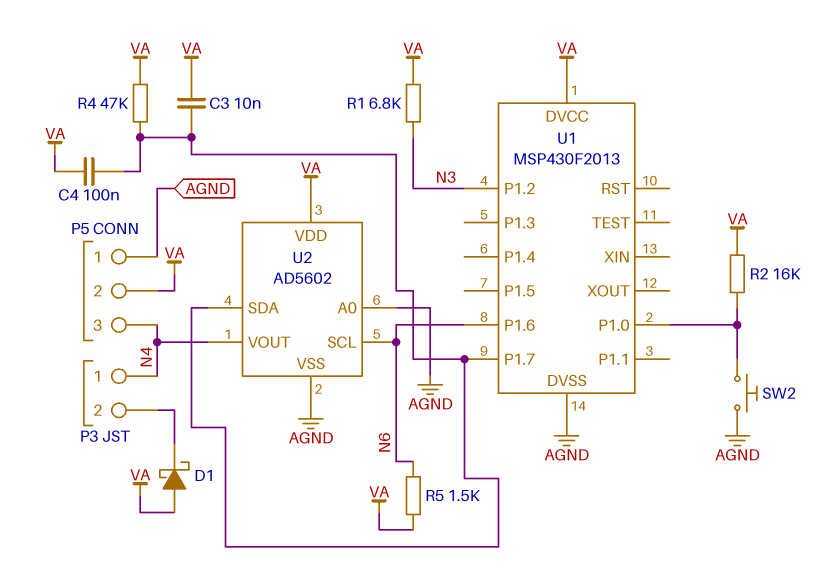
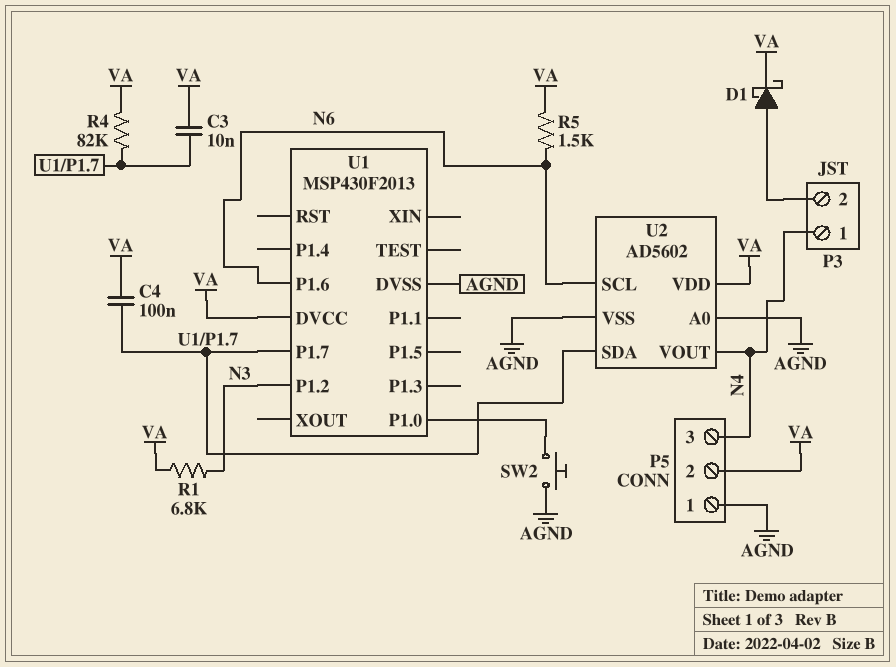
D1: schottky (A VA, K P3/2) -> schottky (A P3/2, K VA)
R2: 16k (U1/P1.0, VA) -> none
R4: 47k (U1/P1.7, VA) -> 82k (U1/P1.7, VA)

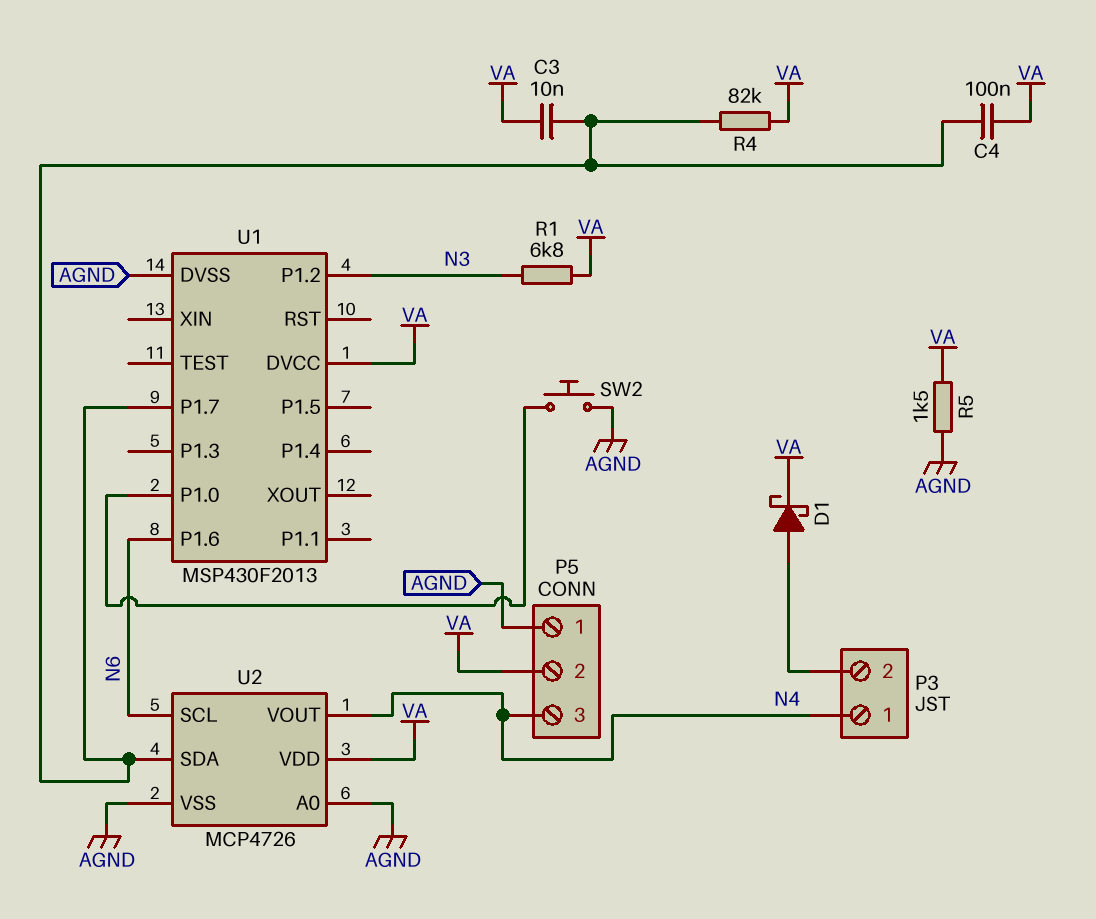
R5: 1.5k (N6, VA) -> 1.5k (AGND, VA)
U2: AD5602 -> MCP4726

